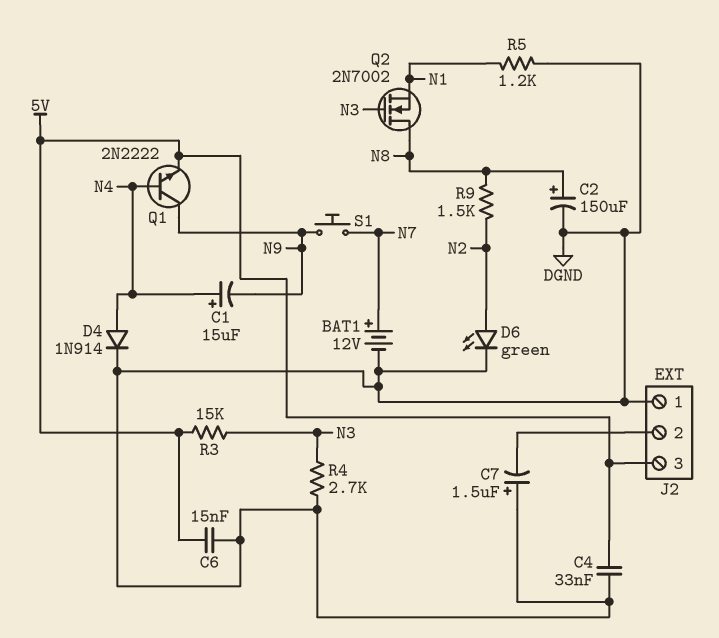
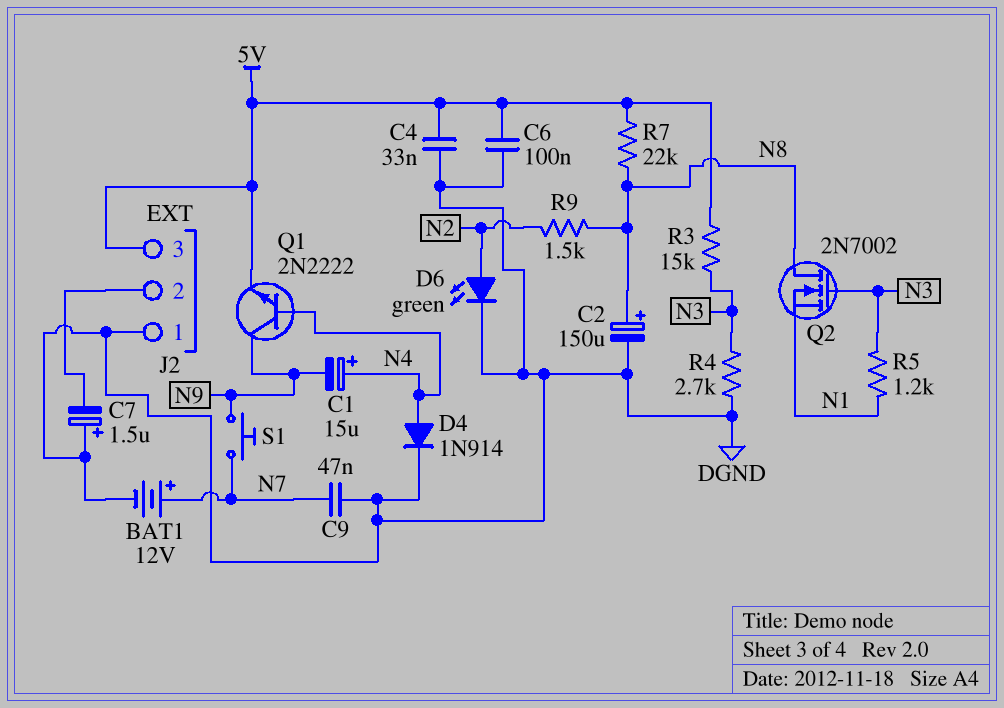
C6: 15nF (5V, DGND) -> 100nF (5V, DGND)
C9: none -> 47nF (DGND, N7)
R5: 1.2k (DGND, N1) -> 1.2k (N1, N3)
R7: none -> 22k (5V, N8)

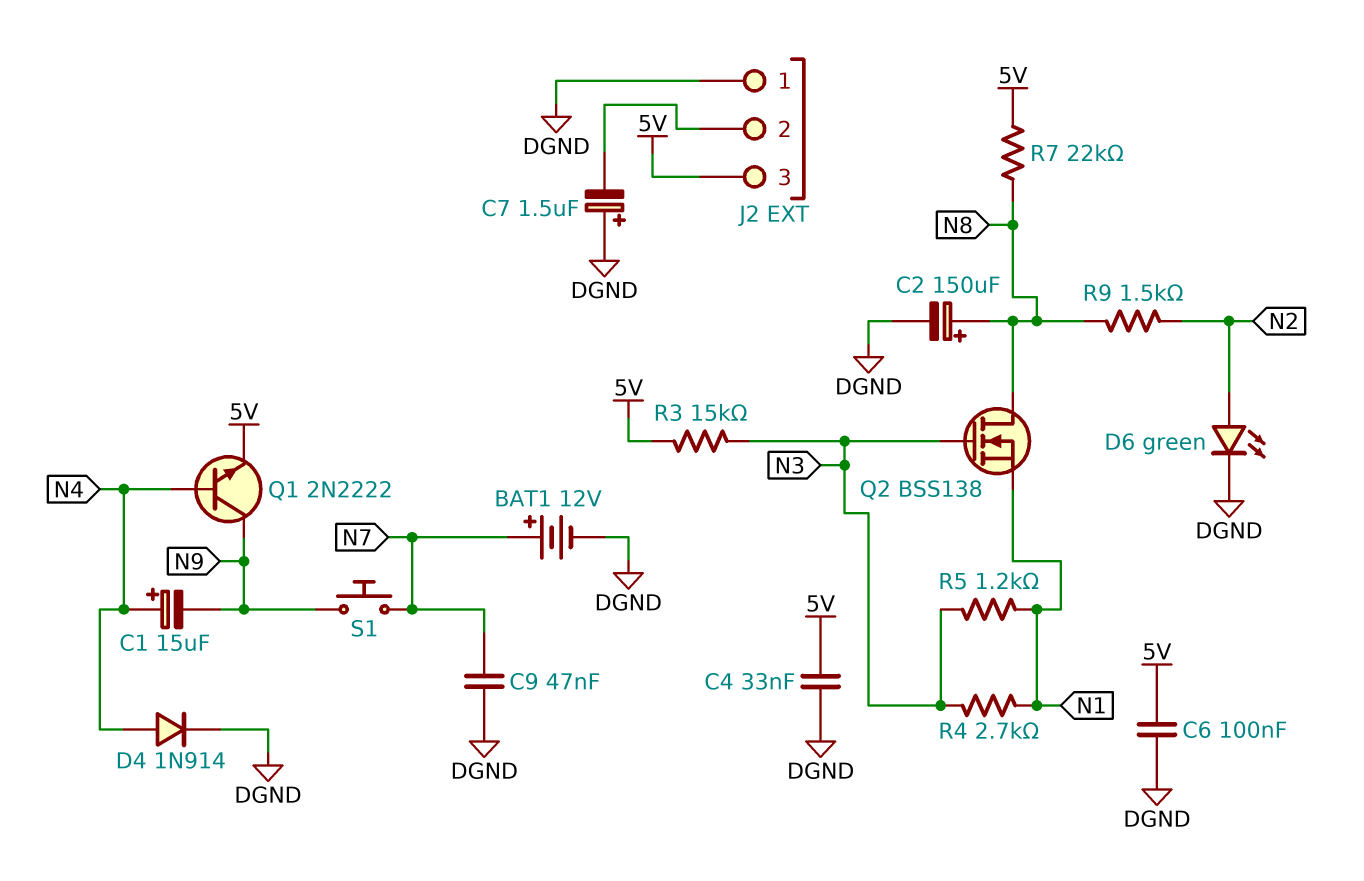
Q2: NMOS 2N7002 (G N3, D N8, S N1) -> NMOS BSS138 (G N3, D N8, S N1)
R4: 2.7k (DGND, N3) -> 2.7k (N1, N3)

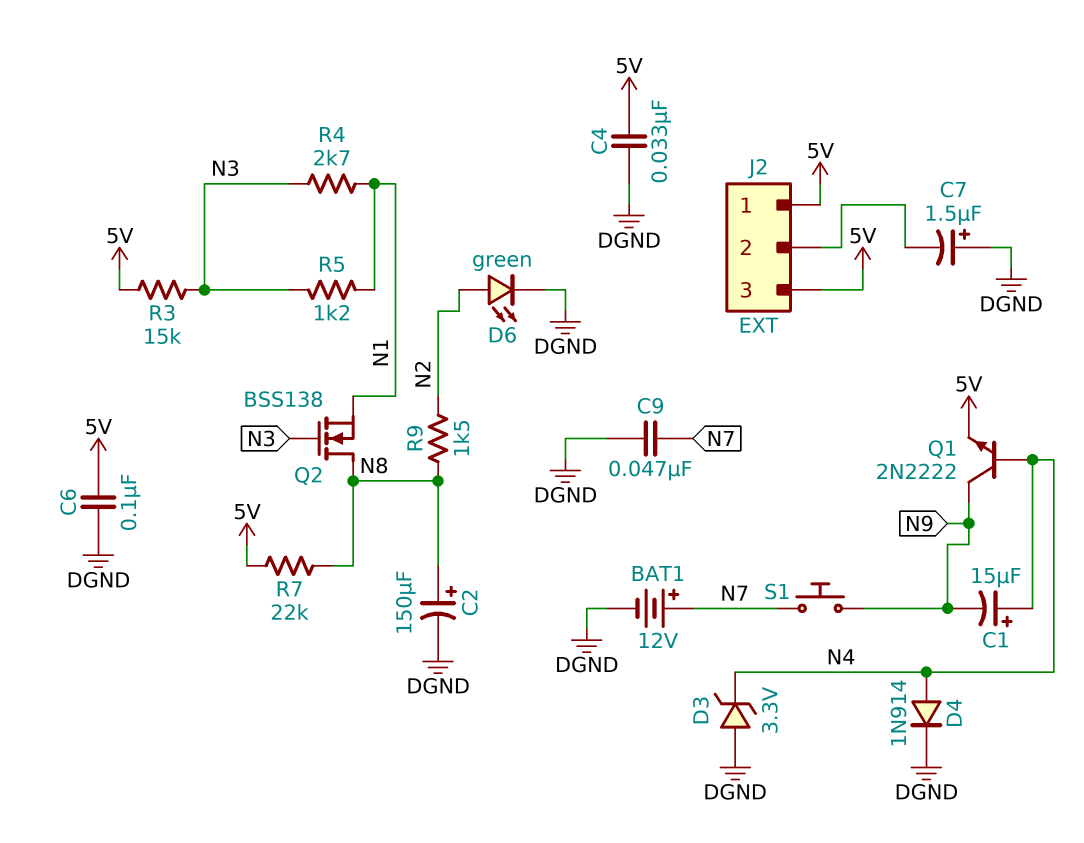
D3: none -> zener 3.3V (A DGND, K N4)
J2 pin 1: DGND -> 5V

